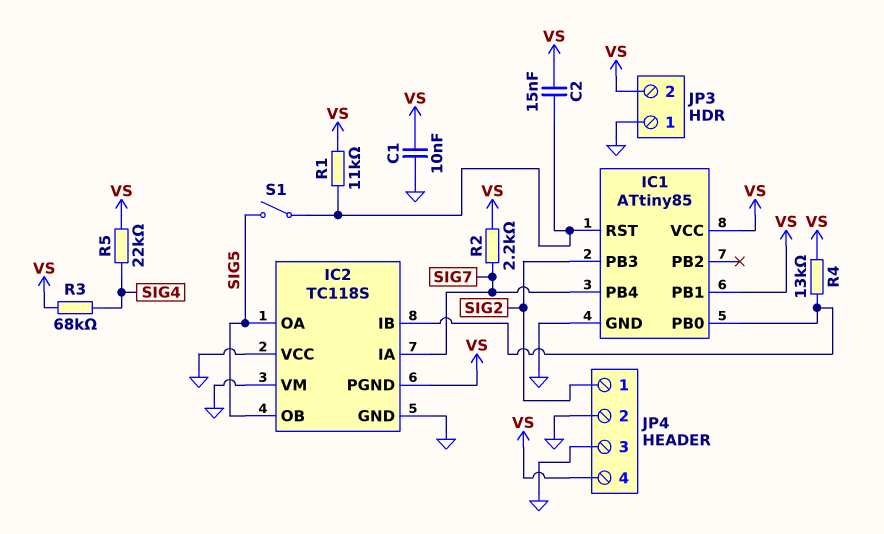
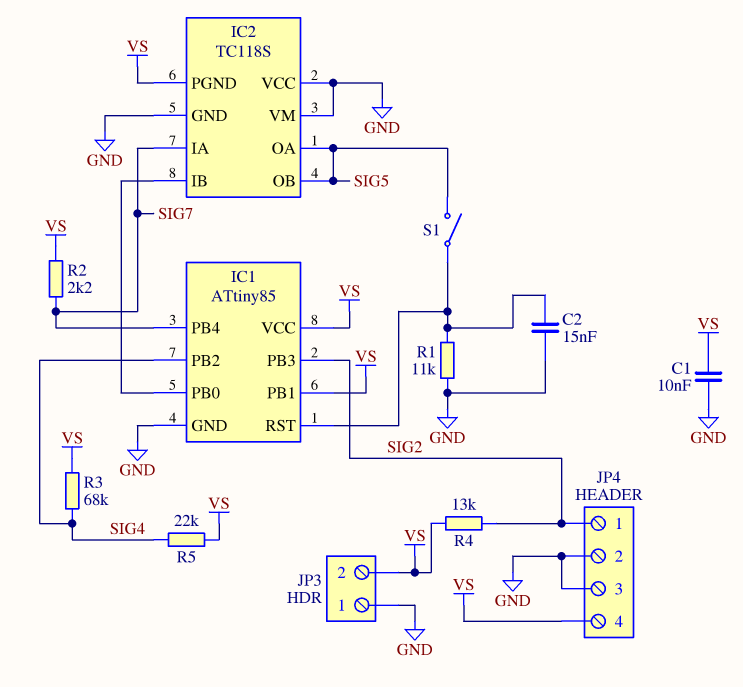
C2: 15nF (IC1/RST, VS) -> 15nF (GND, IC1/RST)
IC1 pin PB2: none -> SIG4
R1: 11k (IC1/RST, VS) -> 11k (GND, IC1/RST)
R4: 13k (IC1/PB0, VS) -> 13k (SIG2, VS)

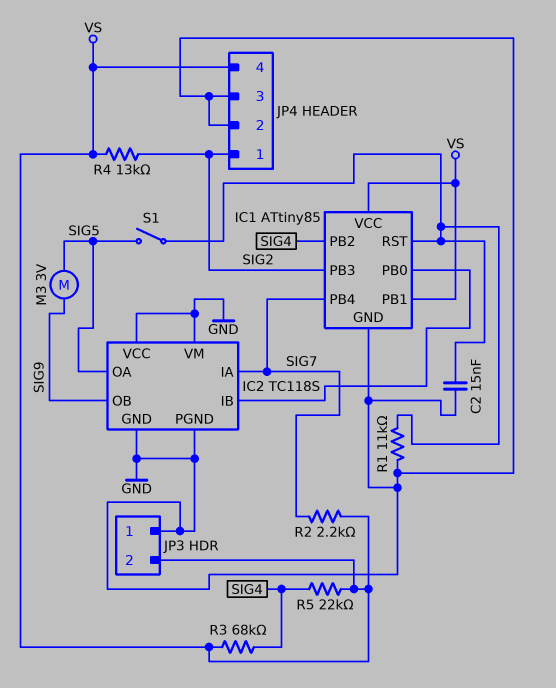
C1: 10nF (GND, VS) -> none
IC2 pin OB: SIG5 -> SIG9
IC2 pin PGND: VS -> GND
M3: none -> motor 3V (SIG5, SIG9)

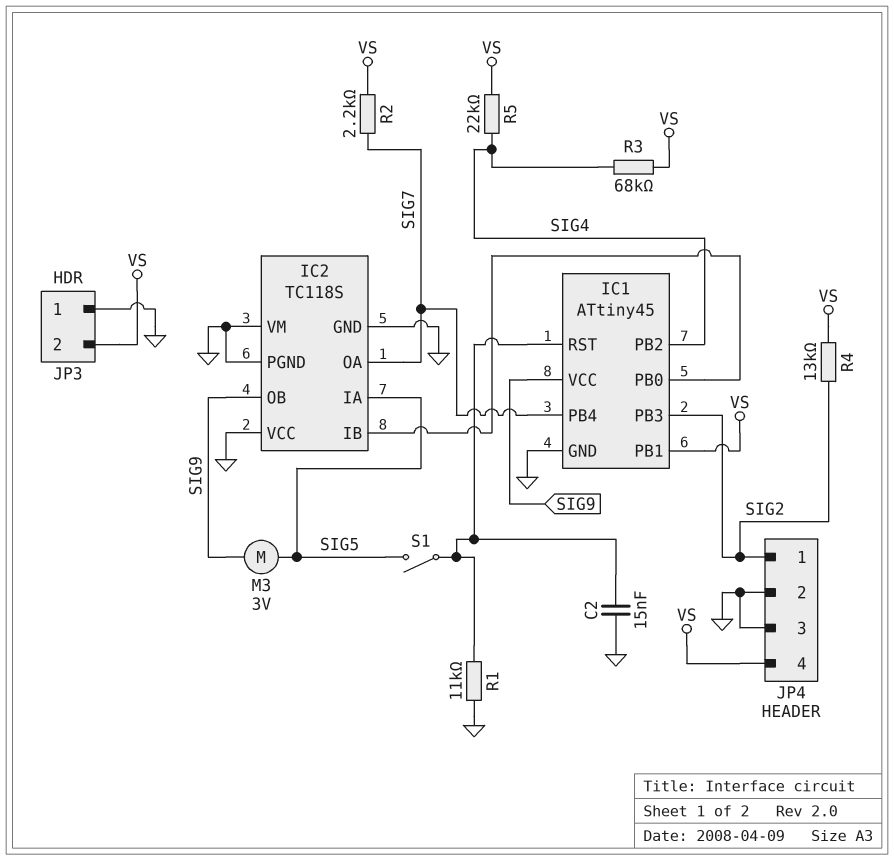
IC1: ATtiny85 -> ATtiny45
IC1 pin VCC: VS -> SIG9
IC2 pin IA: SIG7 -> SIG5
IC2 pin OA: SIG5 -> SIG7

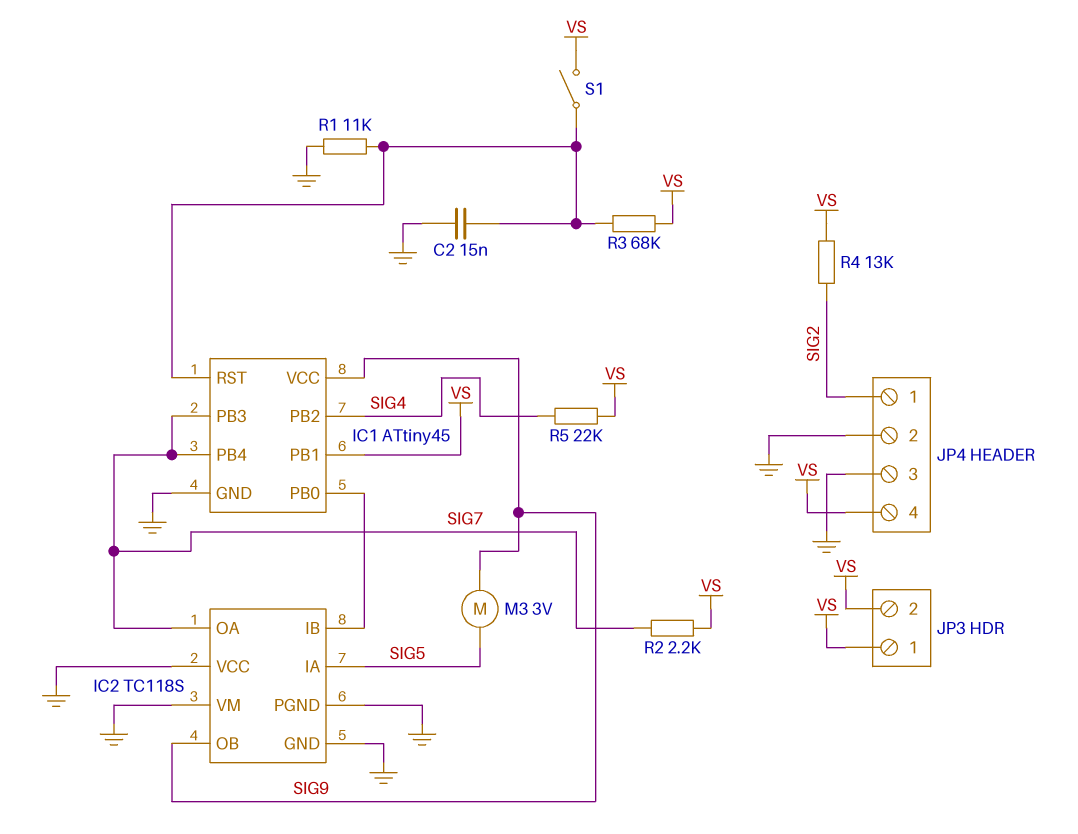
IC1 pin PB3: SIG2 -> SIG7
JP3 pin 1: GND -> VS
R3: 68k (SIG4, VS) -> 68k (IC1/RST, VS)
S1: switch (IC1/RST, SIG5) -> switch (IC1/RST, VS)

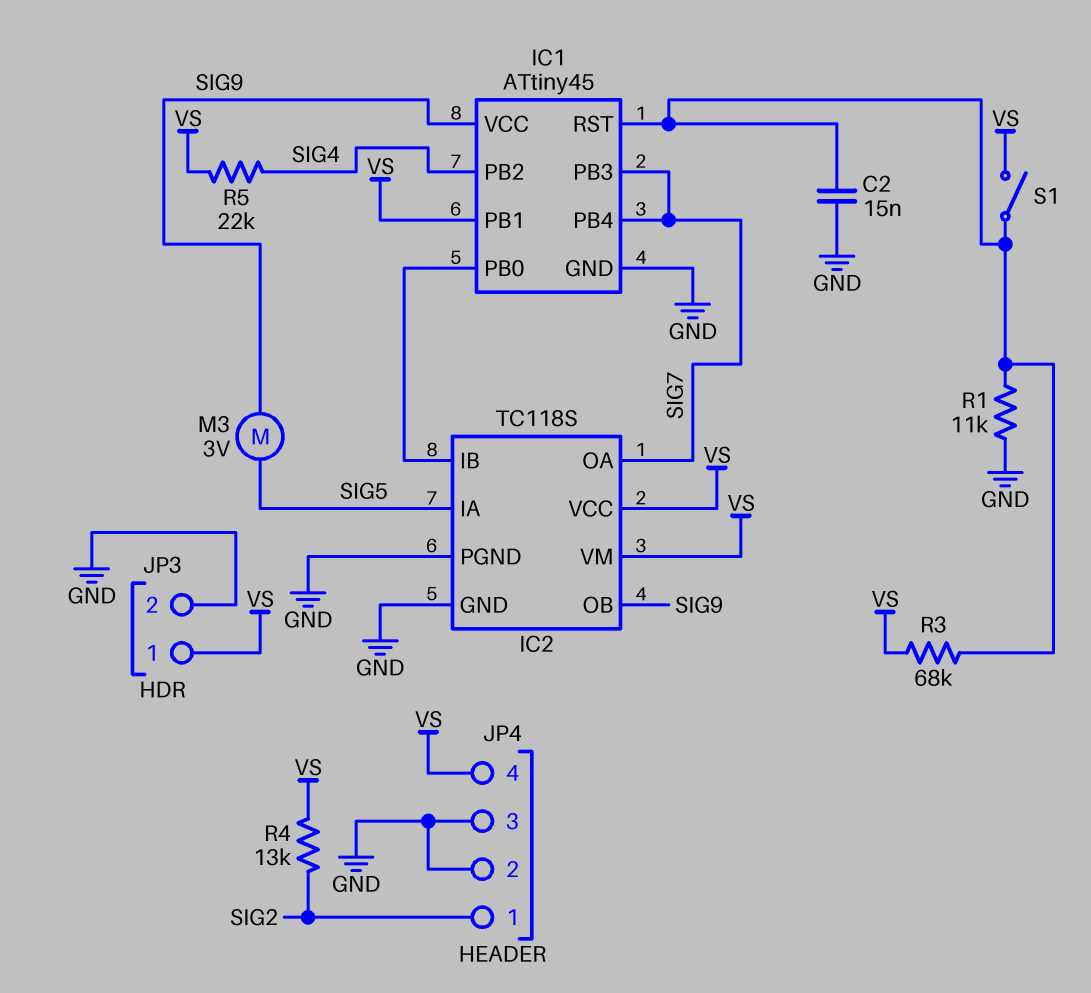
IC2 pin VCC: GND -> VS
IC2 pin VM: GND -> VS
JP3 pin 2: VS -> GND
R2: 2.2k (SIG7, VS) -> none

